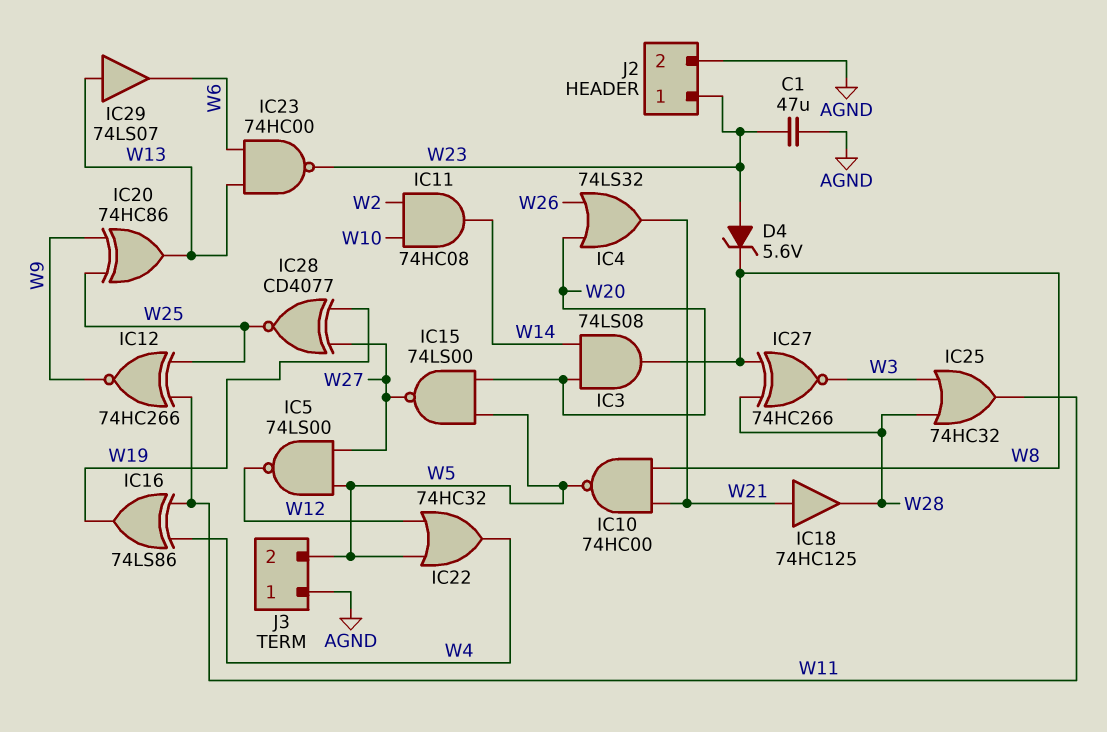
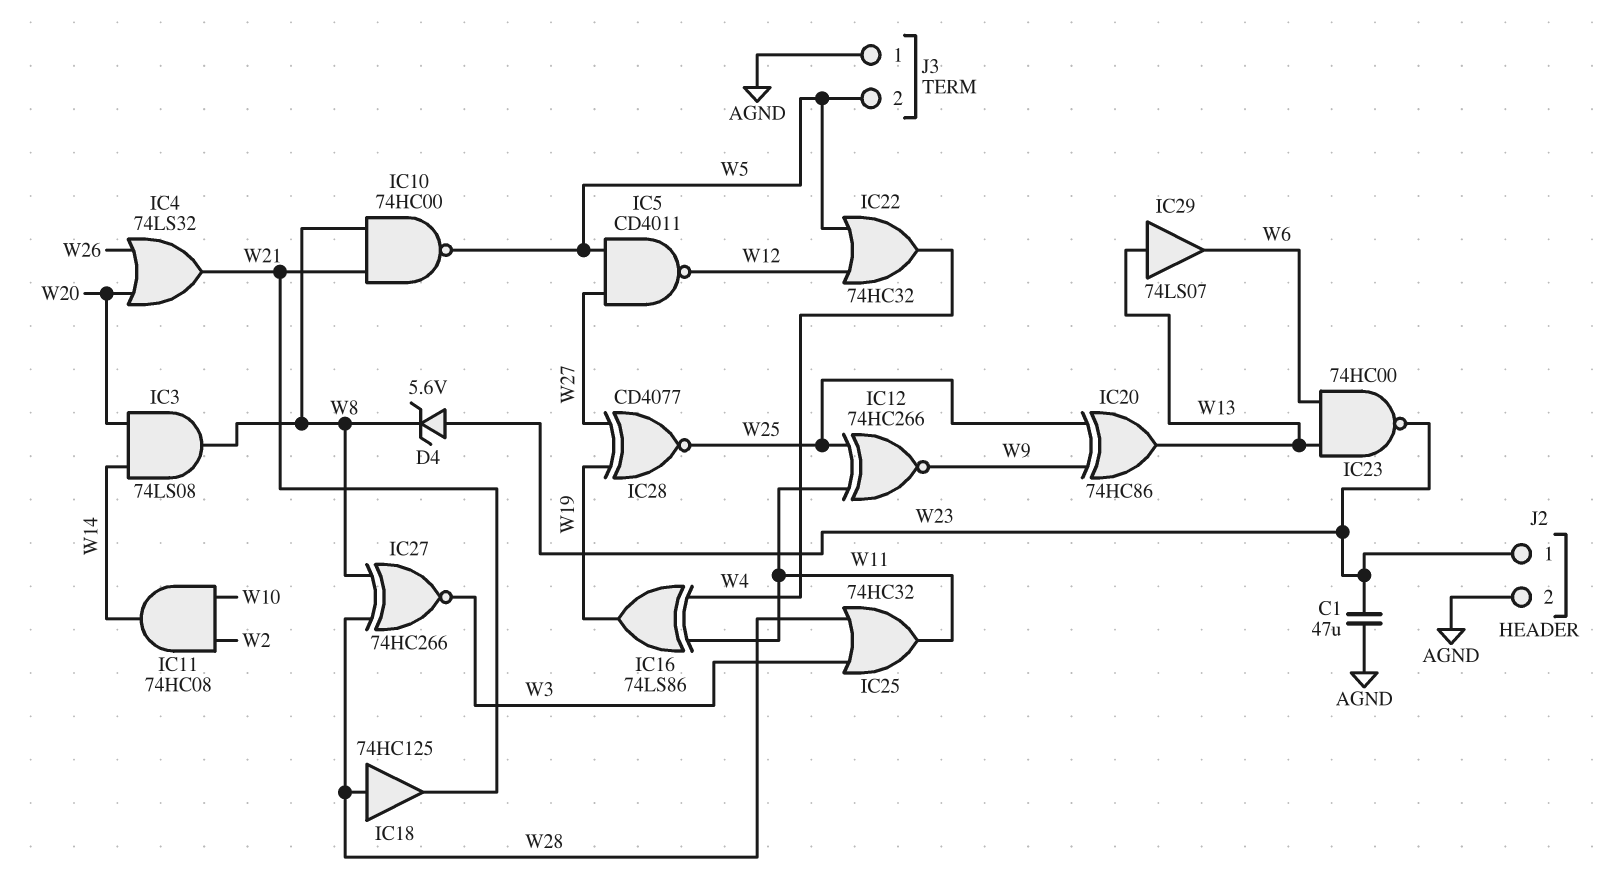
IC5: NAND 74LS00 (in W5, in W27, out W12) -> NAND CD4011 (in W5, in W27, out W12)
IC15: NAND 74LS00 (in W5, in W20, out W27) -> none
IC18: buffer 74HC125 (in W21, out W28) -> buffer 74HC125 (in W28, out W21)

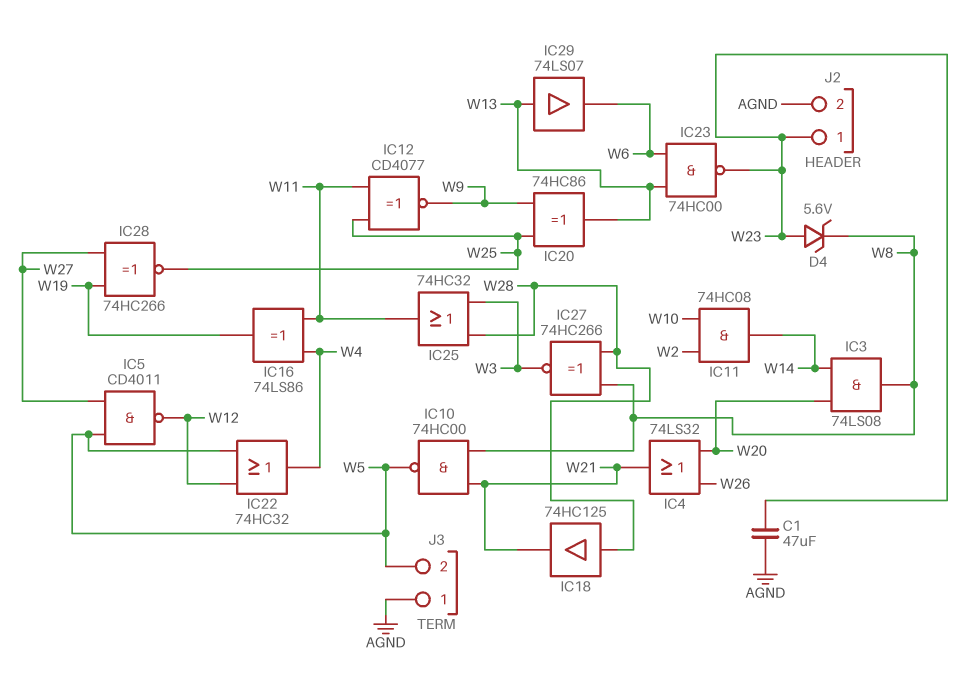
IC12: XNOR 74HC266 (in W11, in W25, out W9) -> XNOR CD4077 (in W11, in W25, out W9)
IC28: XNOR CD4077 (in W19, in W27, out W25) -> XNOR 74HC266 (in W19, in W27, out W25)

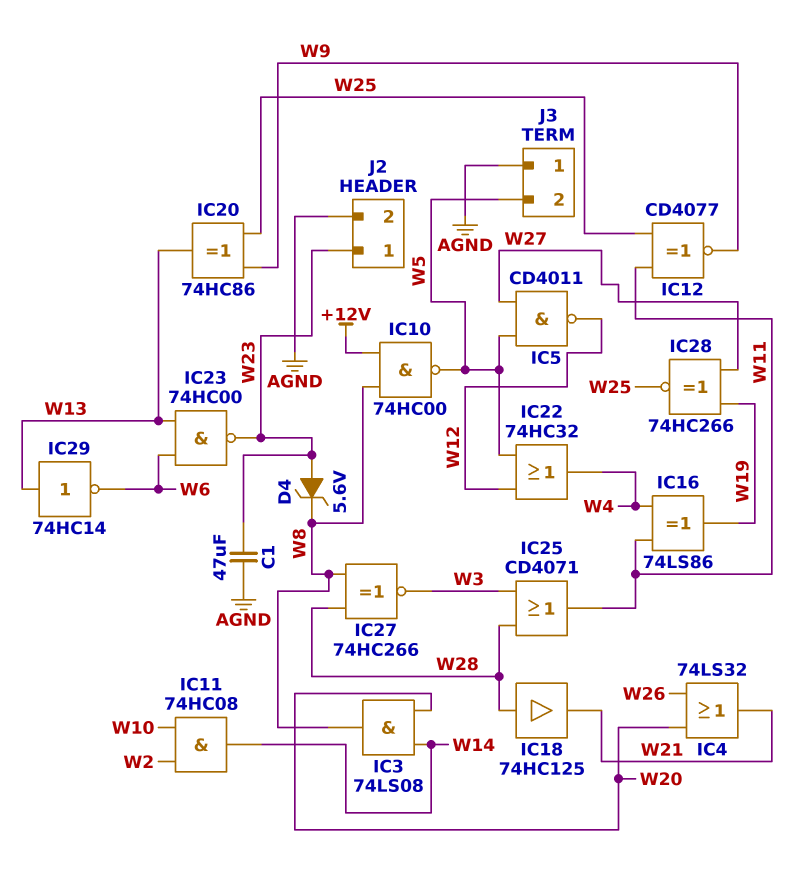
IC10: NAND 74HC00 (in W8, in W21, out W5) -> NAND 74HC00 (in +12V, in W8, out W5)
IC25: OR 74HC32 (in W3, in W28, out W11) -> OR CD4071 (in W3, in W28, out W11)
IC29: buffer 74LS07 (in W13, out W6) -> NOT 74HC14 (in W13, out W6)

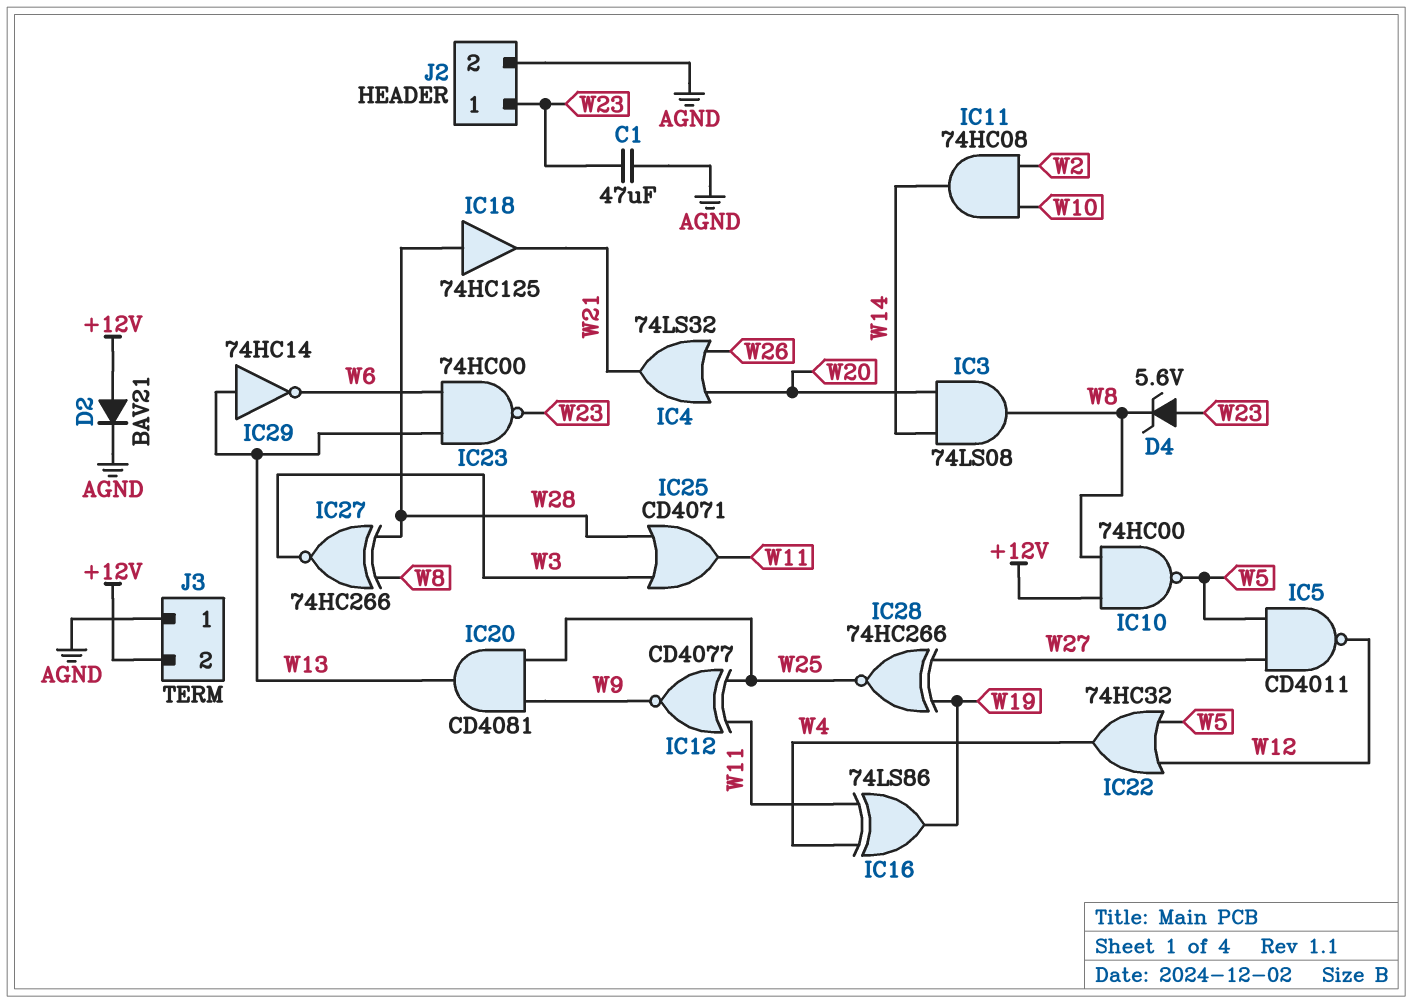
D2: none -> diode BAV21 (A +12V, K AGND)
IC20: XOR 74HC86 (in W9, in W25, out W13) -> AND CD4081 (in W9, in W25, out W13)
J3 pin 2: W5 -> +12V

